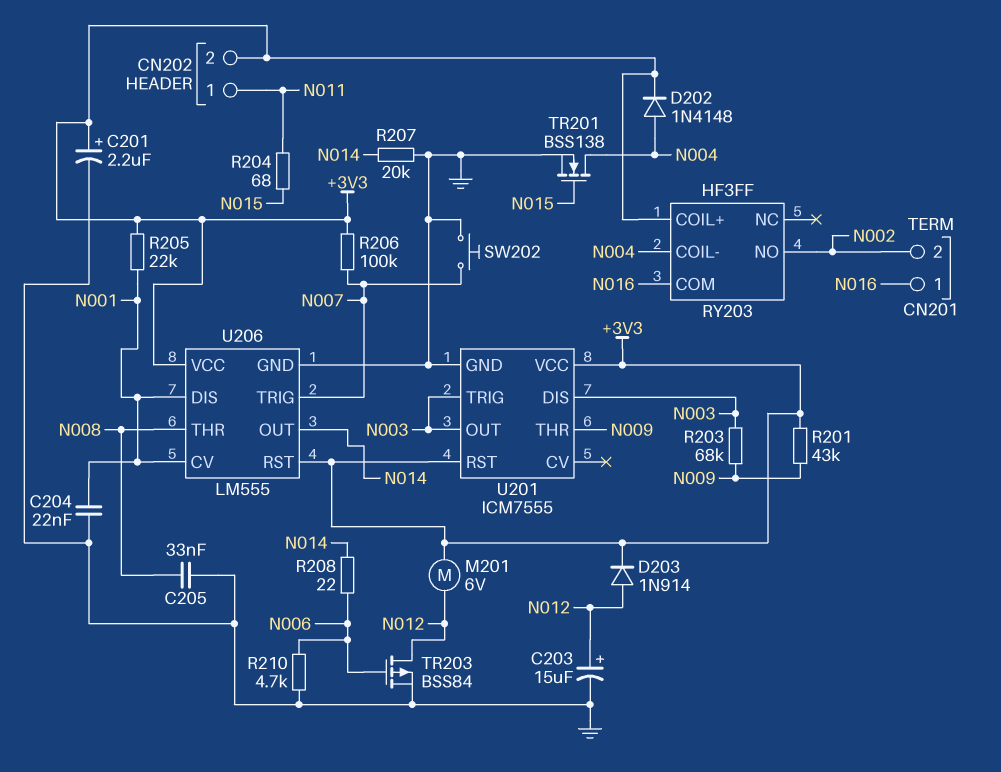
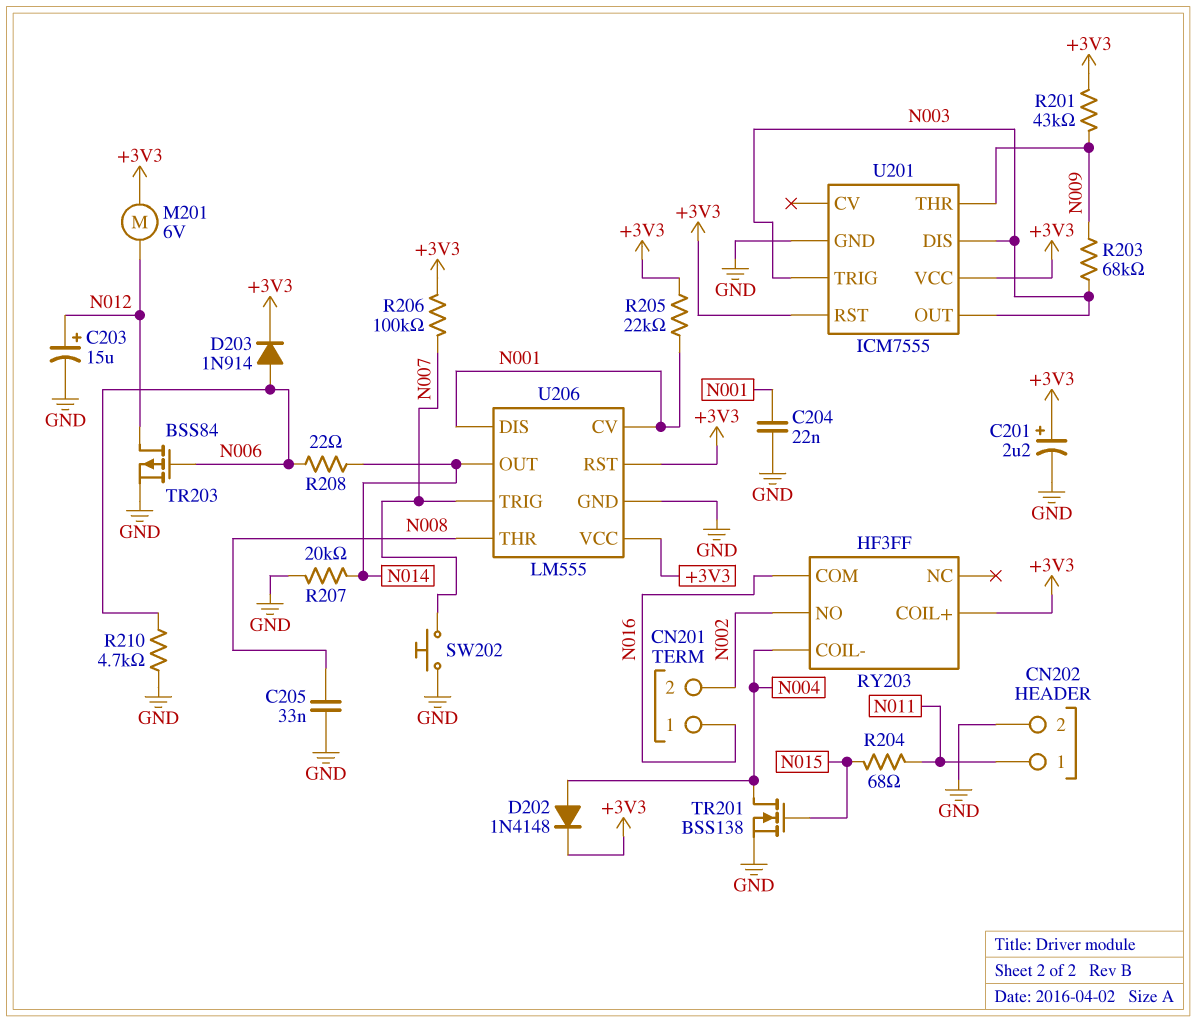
CN202 pin 2: +3V3 -> GND
D203: diode 1N914 (A N012, K +3V3) -> diode 1N914 (A N006, K +3V3)

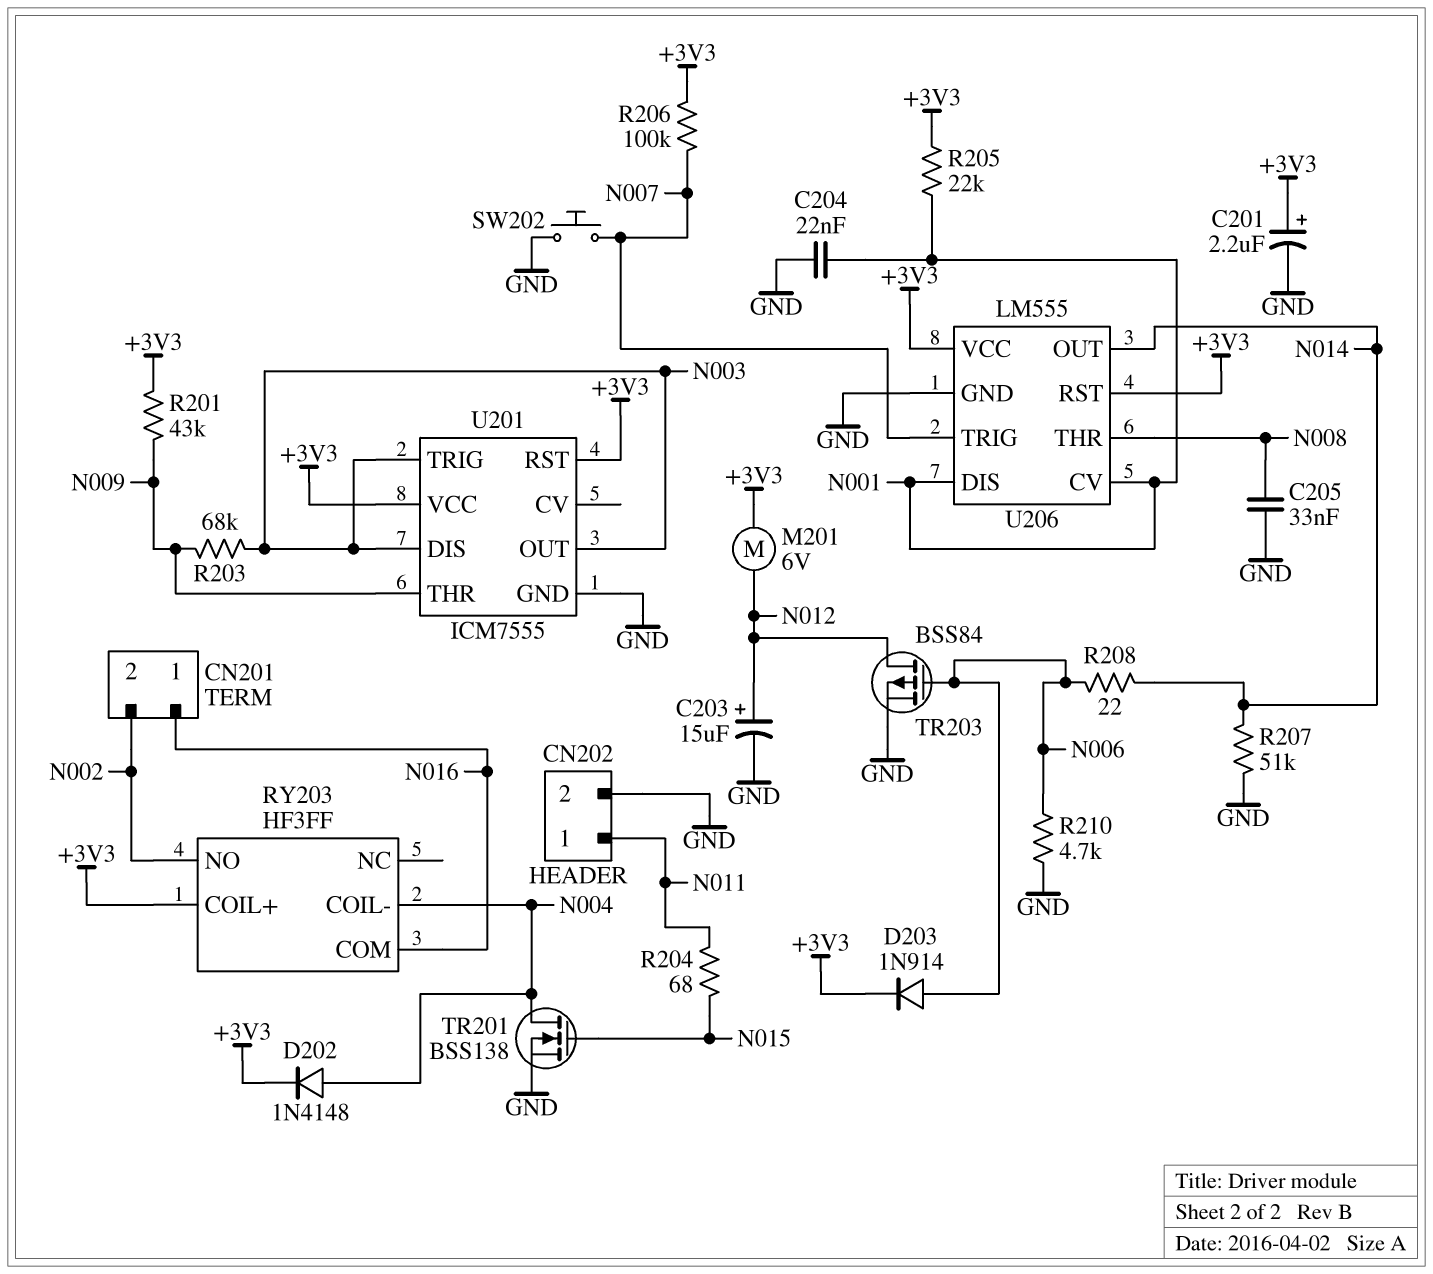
R207: 20k (GND, N014) -> 51k (GND, N014)

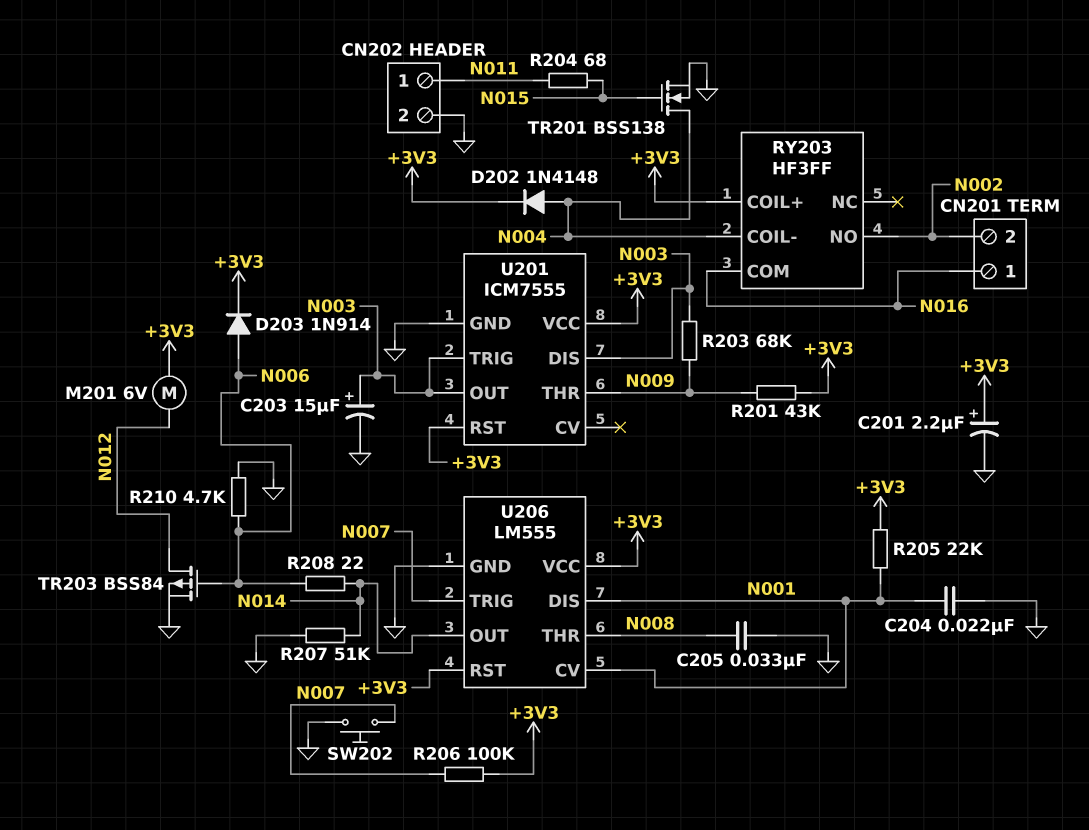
C203: 15uF (plus N012, minus GND) -> 15uF (plus N003, minus GND)

